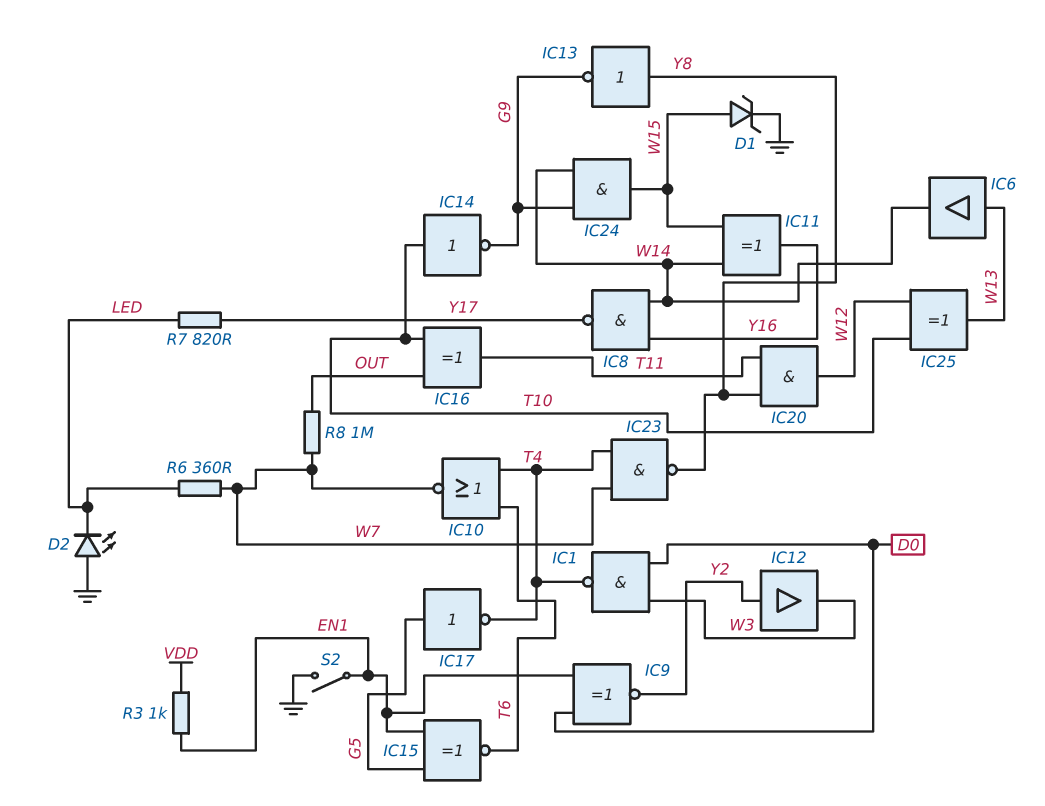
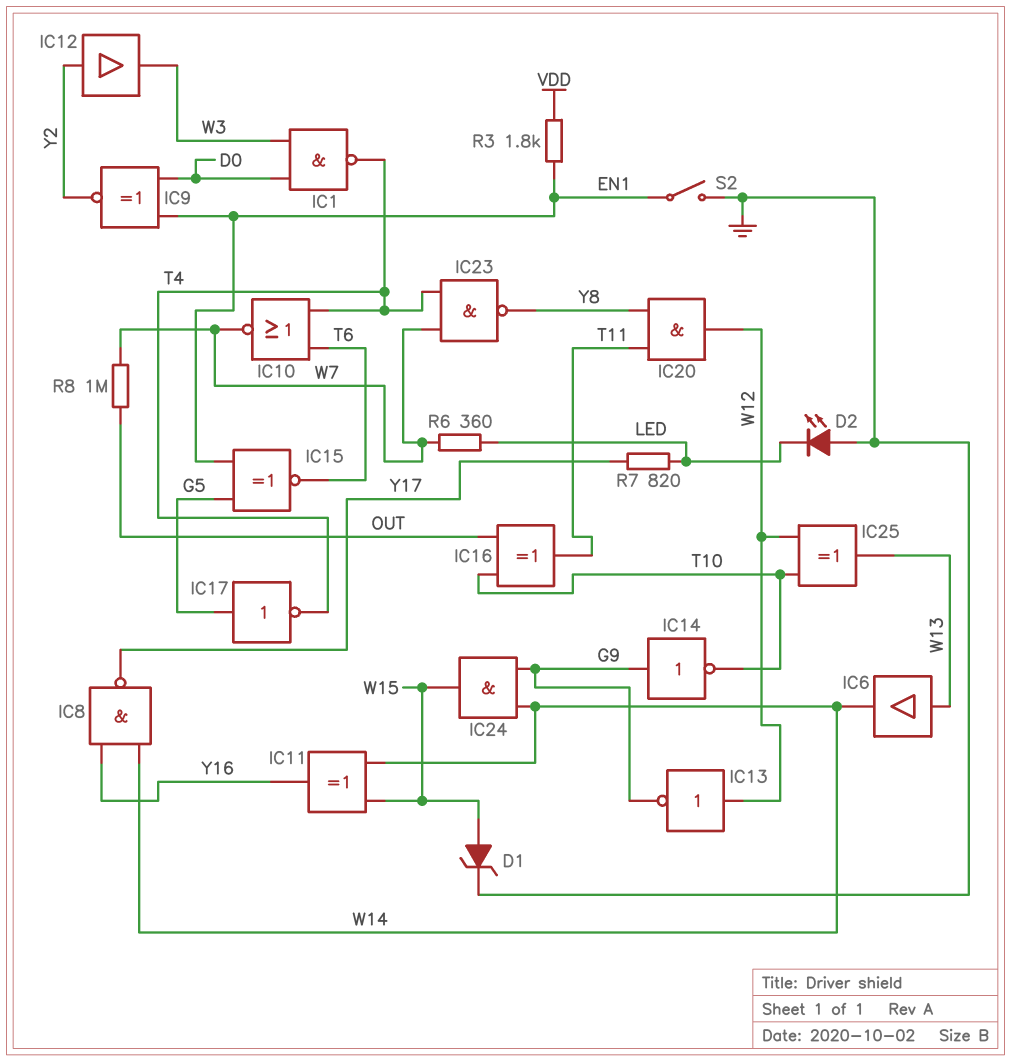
IC13: NOT (in Y8, out G9) -> NOT (in W12, out G9)
IC14: NOT (in T10, out G9) -> NOT (in G9, out T10)
R3: 1k (EN1, VDD) -> 1.8k (EN1, VDD)

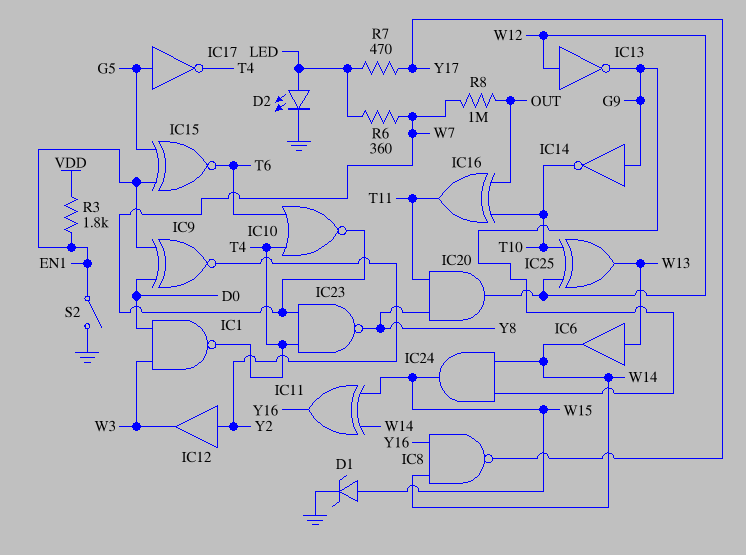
D2: LED (A GND, K LED) -> LED (A LED, K GND)
R7: 820 (LED, Y17) -> 470 (LED, Y17)

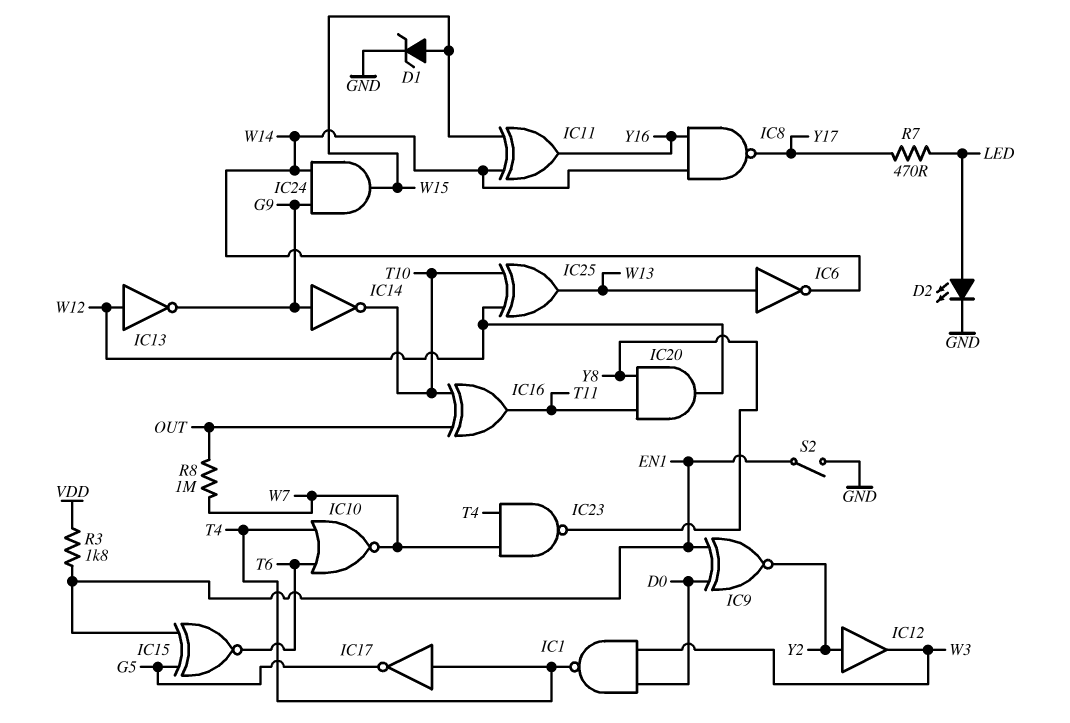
IC6: buffer (in W13, out W14) -> NOT (in W13, out W14)
IC17: NOT (in G5, out T4) -> NOT (in T4, out G5)
R6: 360 (LED, W7) -> none

